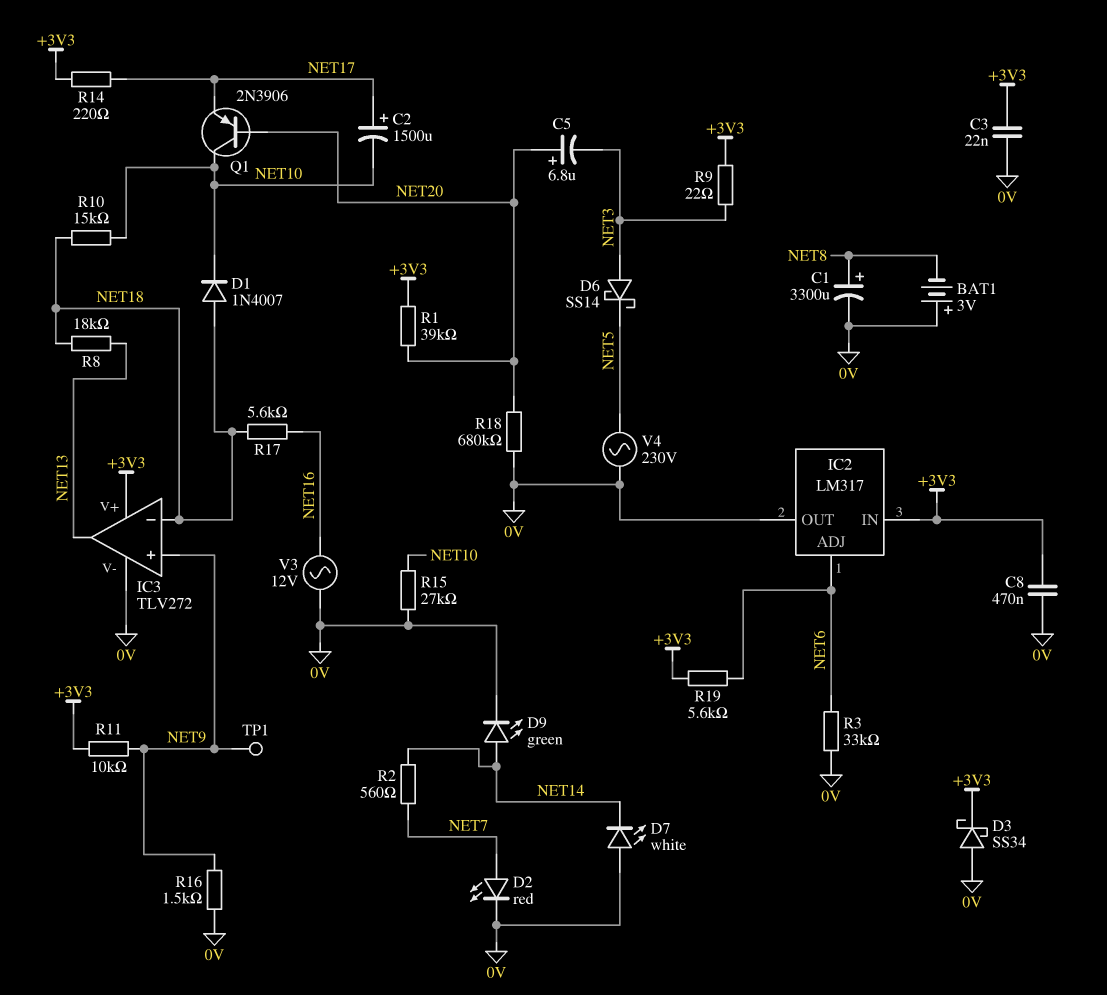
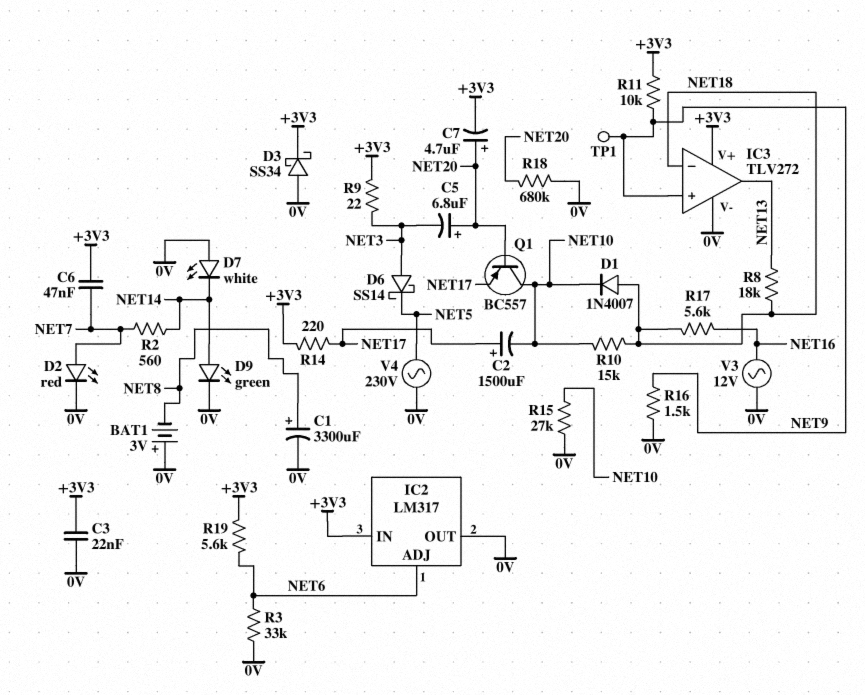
C6: none -> 47nF (+3V3, NET7)
C7: none -> 4.7uF (plus NET20, minus +3V3)
C8: 470nF (+3V3, 0V) -> none
Q1: PNP 2N3906 (B NET20, C NET10, E NET17) -> PNP BC557 (B NET20, C NET10, E NET17)
R1: 39k (+3V3, NET20) -> none

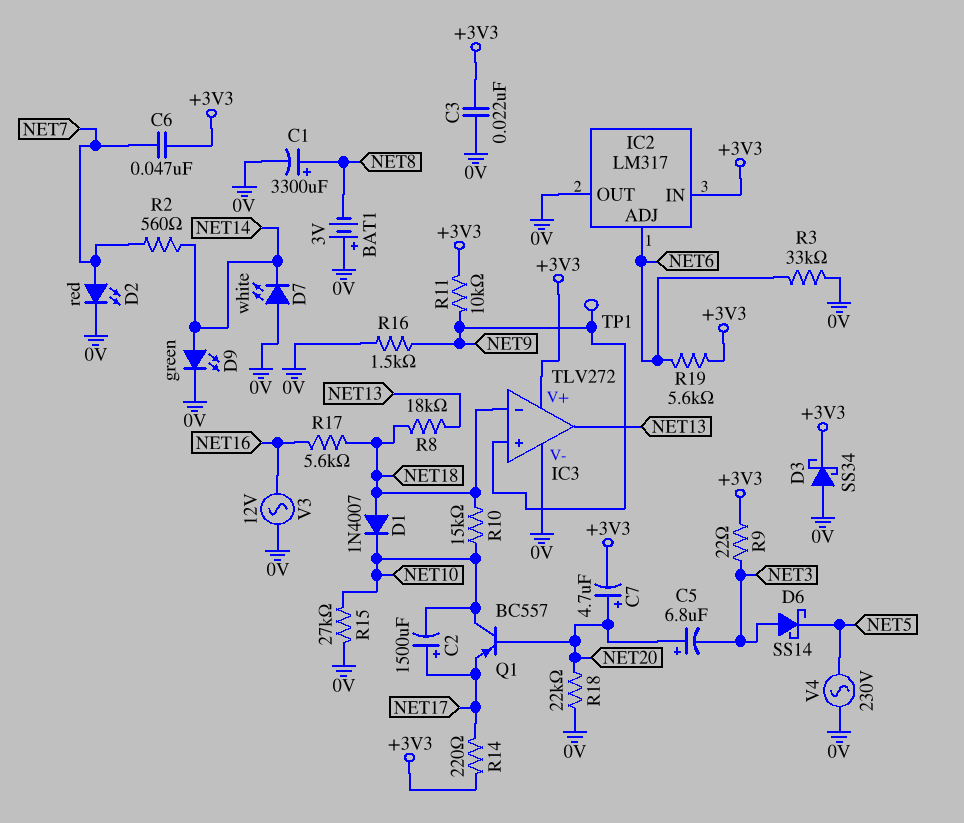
R18: 680k (0V, NET20) -> 22k (0V, NET20)

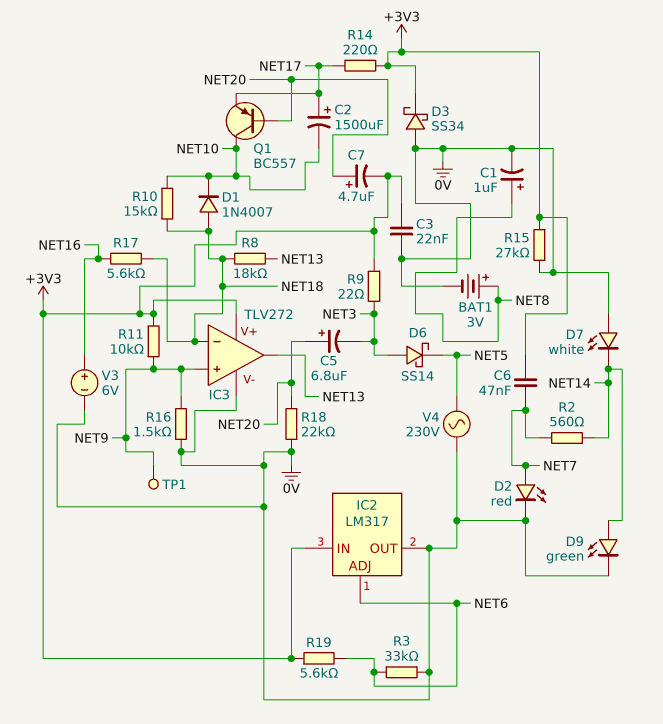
BAT1: 3V (plus 0V, minus NET8) -> 3V (plus NET8, minus 0V)
C1: 3300uF (plus NET8, minus 0V) -> 1uF (plus NET8, minus 0V)
R15: 27k (0V, NET10) -> 27k (+3V3, 0V)
V3: AC 12V (0V, NET16) -> 6V (plus NET16, minus 0V)

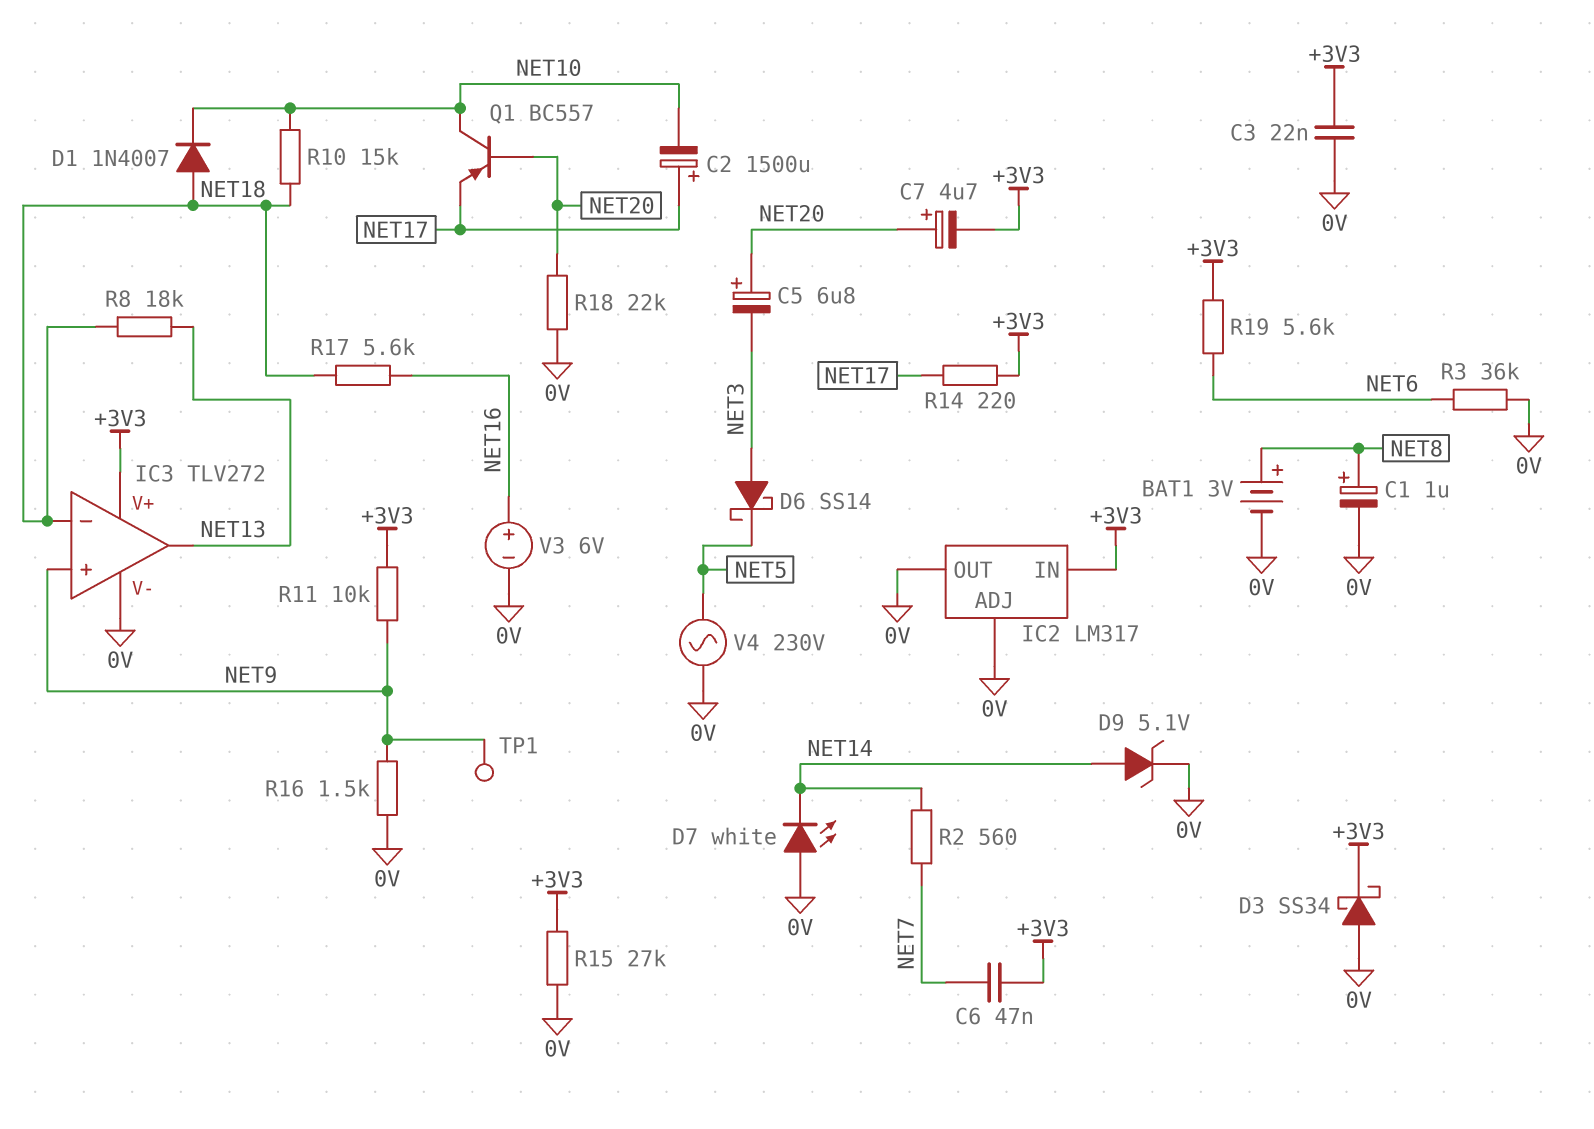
D2: LED red (A NET7, K 0V) -> none
D9: LED green (A NET14, K 0V) -> zener 5.1V (A NET14, K 0V)
IC2 pin ADJ: NET6 -> 0V
R3: 33k (0V, NET6) -> 36k (0V, NET6)
R9: 22 (+3V3, NET3) -> none

